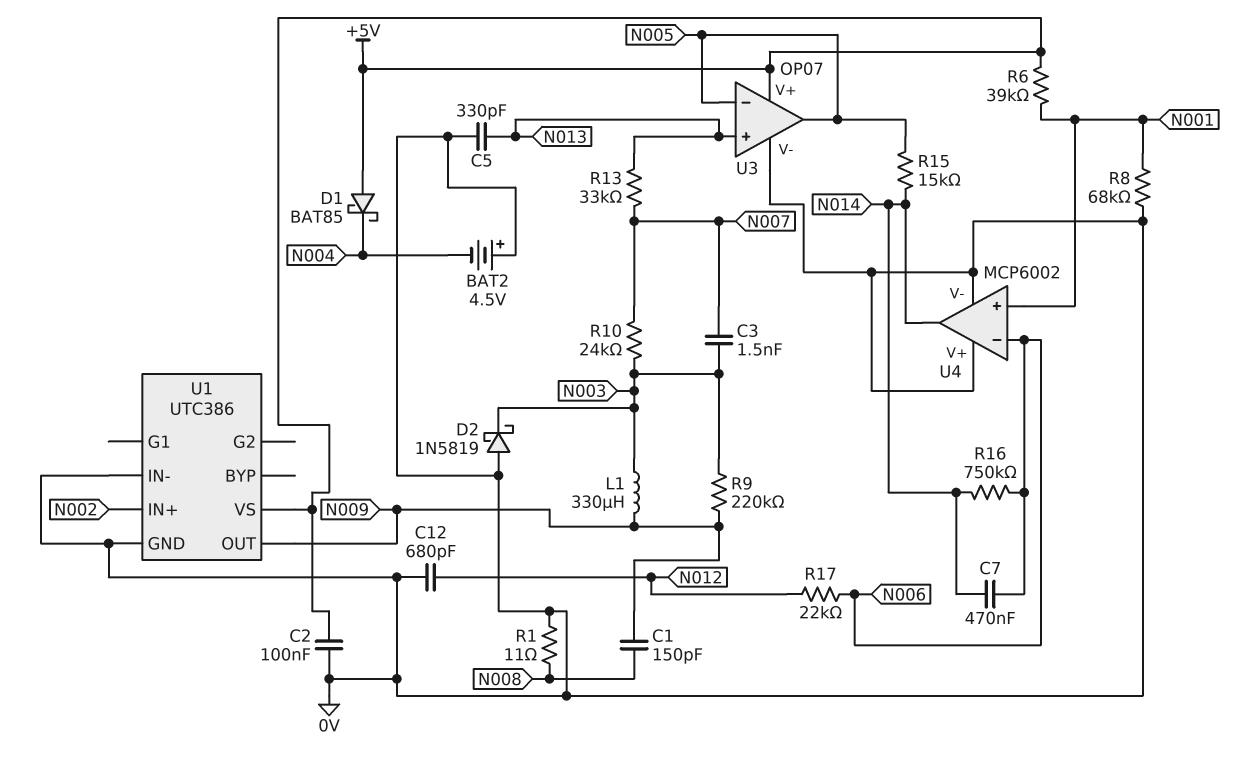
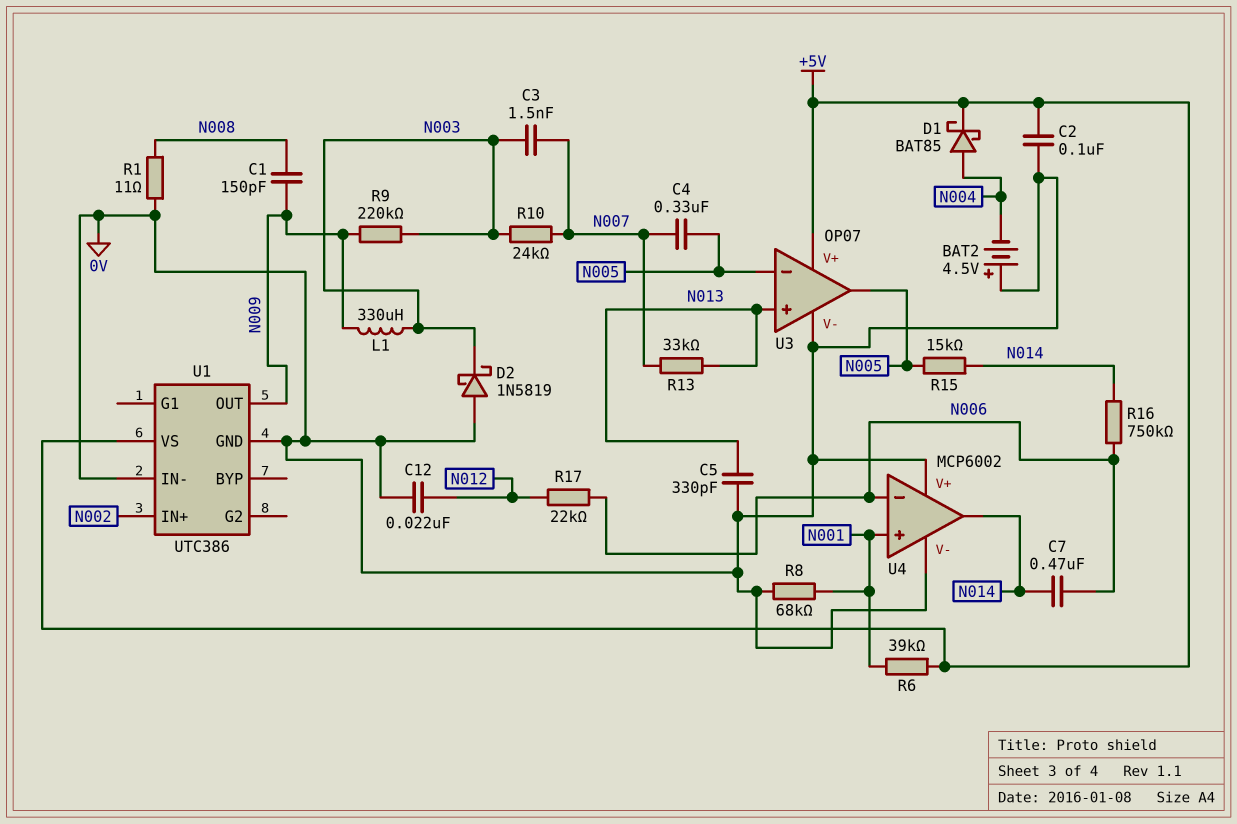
C4: none -> 330nF (N005, N007)
C12: 680pF (0V, N012) -> 22nF (0V, N012)
D1: schottky BAT85 (A +5V, K N004) -> schottky BAT85 (A N004, K +5V)

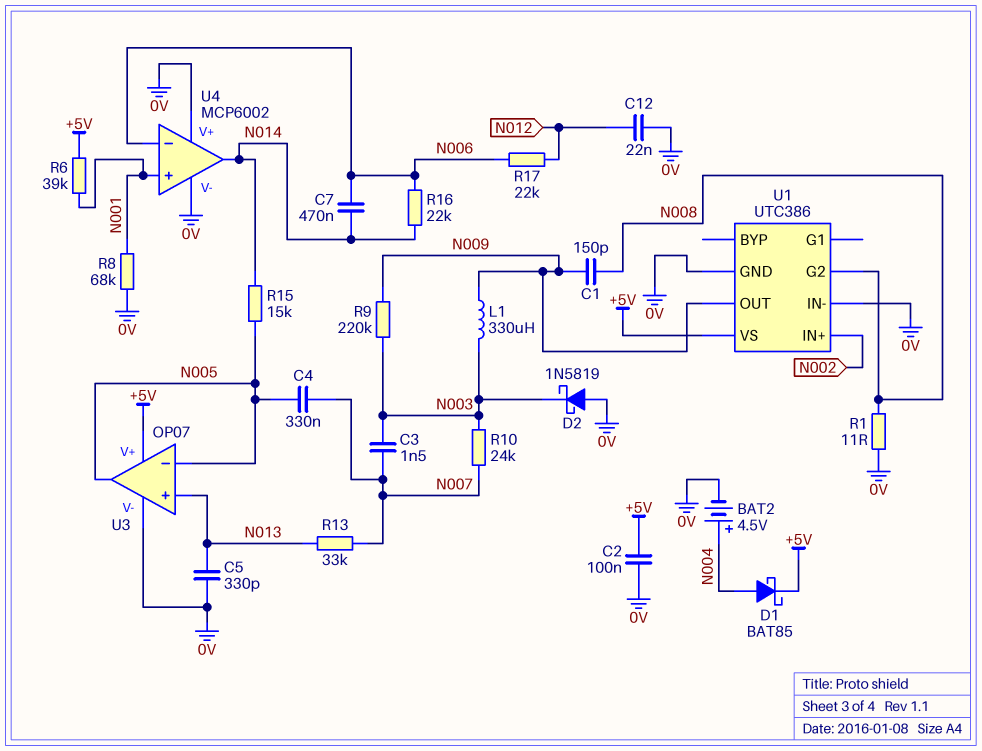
BAT2: 4.5V (plus 0V, minus N004) -> 4.5V (plus N004, minus 0V)
R16: 750k (N006, N014) -> 22k (N006, N014)
U1 pin G2: none -> N008

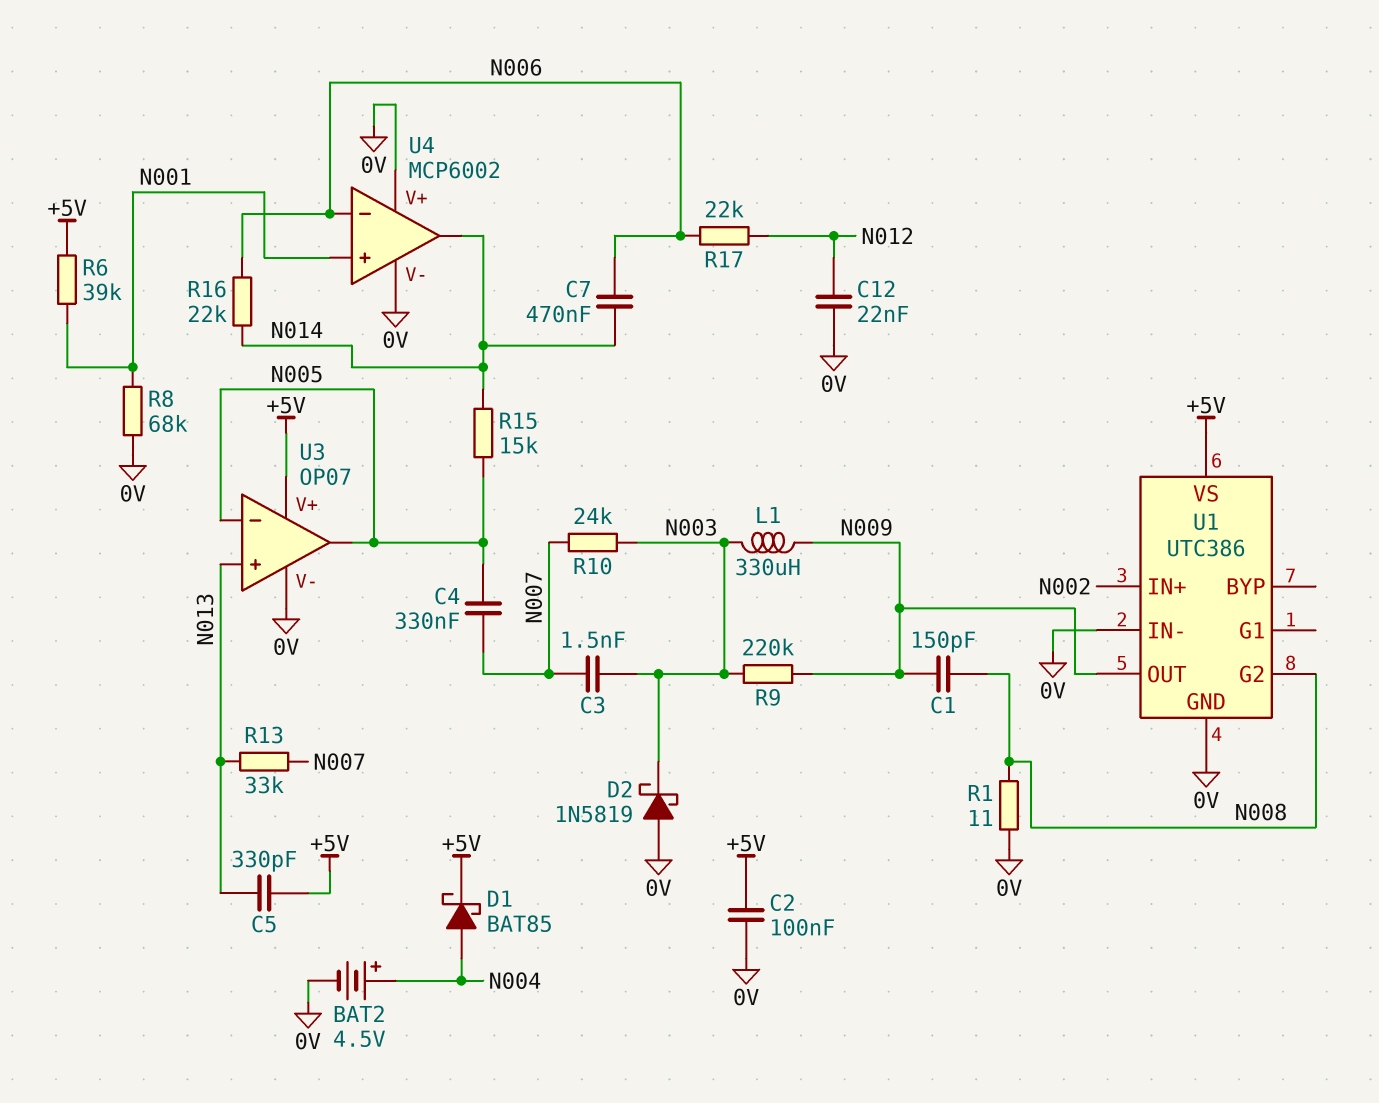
C5: 330pF (0V, N013) -> 330pF (+5V, N013)

